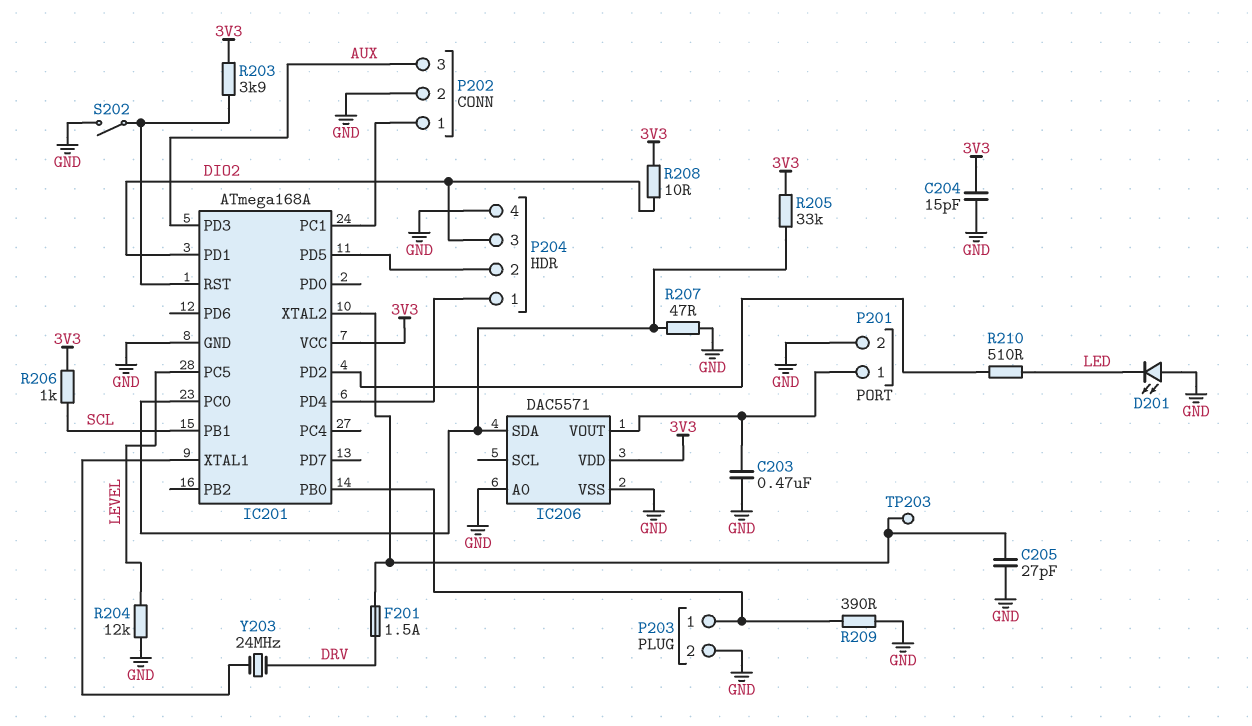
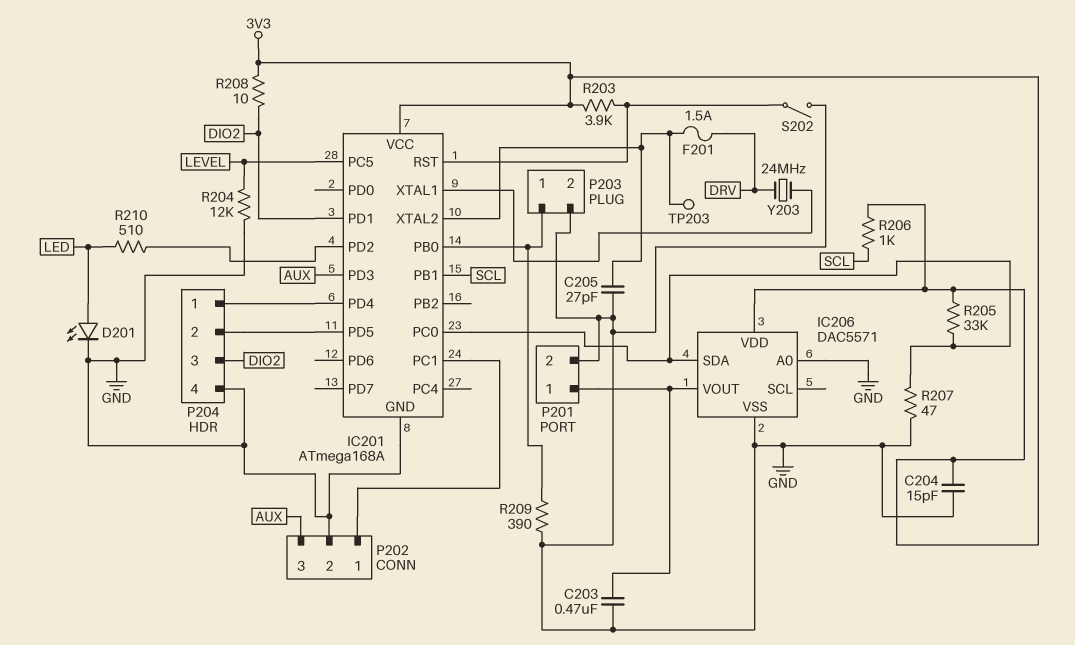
D201: LED (A GND, K LED) -> LED (A LED, K GND)

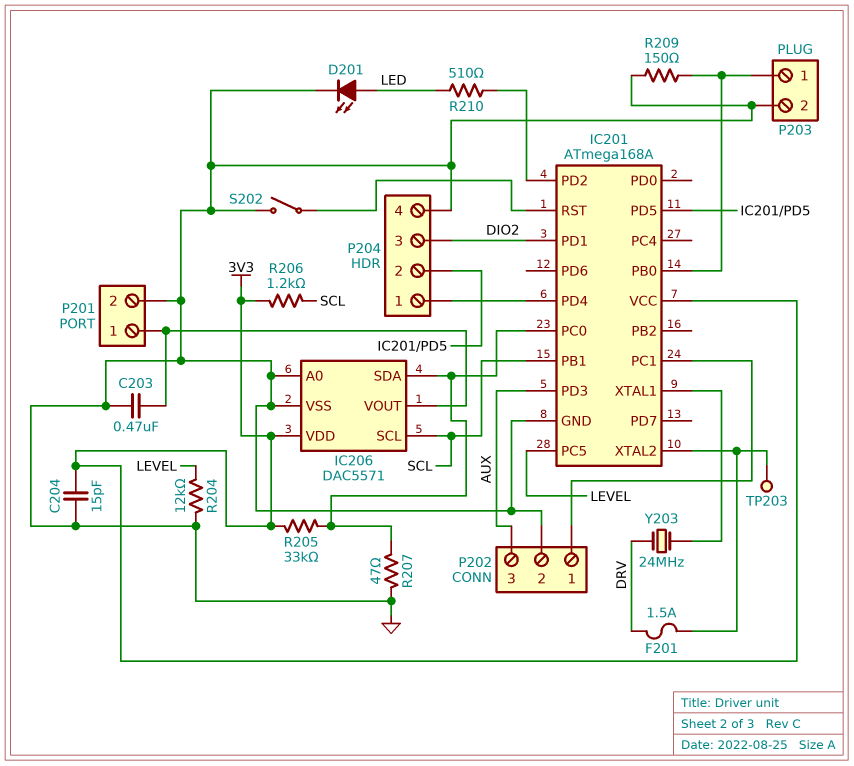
C205: 27pF (GND, IC201/XTAL2) -> none
IC206 pin SCL: none -> SCL
R203: 3.9k (3V3, IC201/RST) -> none
R206: 1k (3V3, SCL) -> 1.2k (3V3, SCL)
R208: 10 (3V3, DIO2) -> none
R209: 390 (GND, IC201/PB0) -> 150 (GND, IC201/PB0)

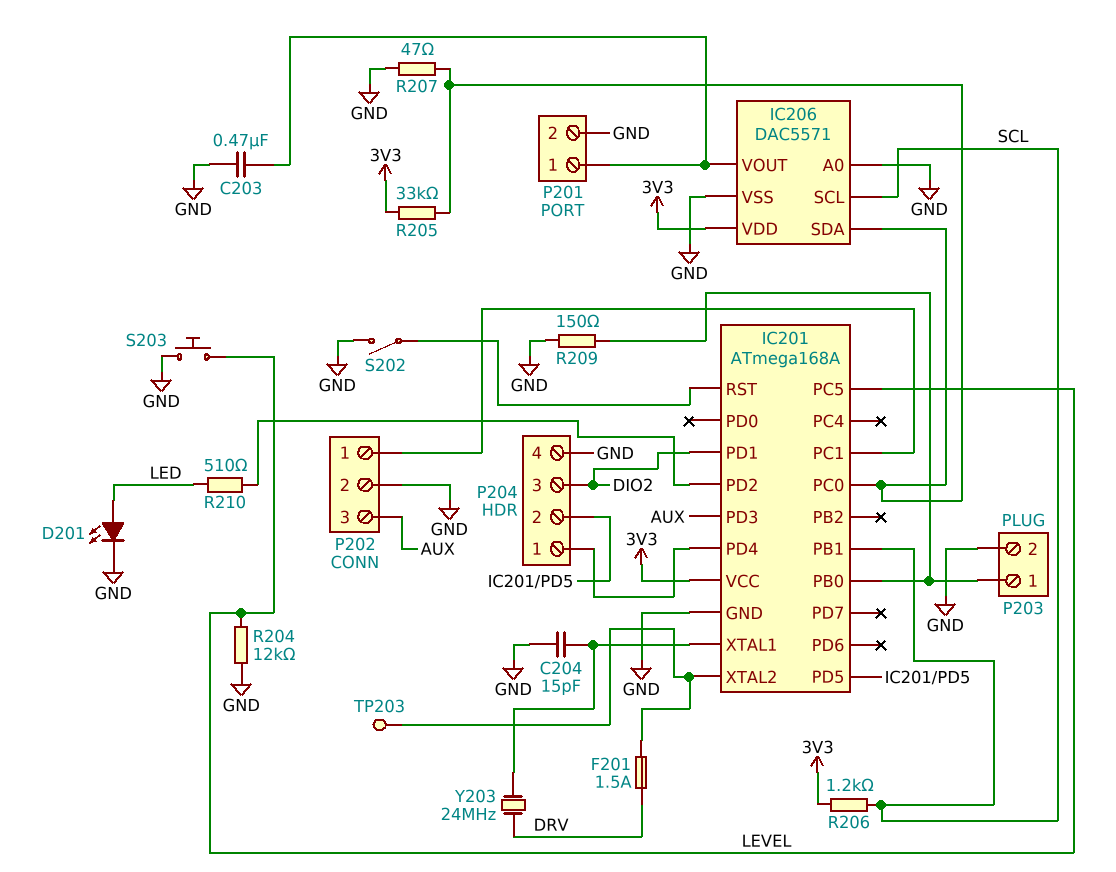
C204: 15pF (3V3, GND) -> 15pF (GND, IC201/XTAL1)
S203: none -> button (GND, LEVEL)

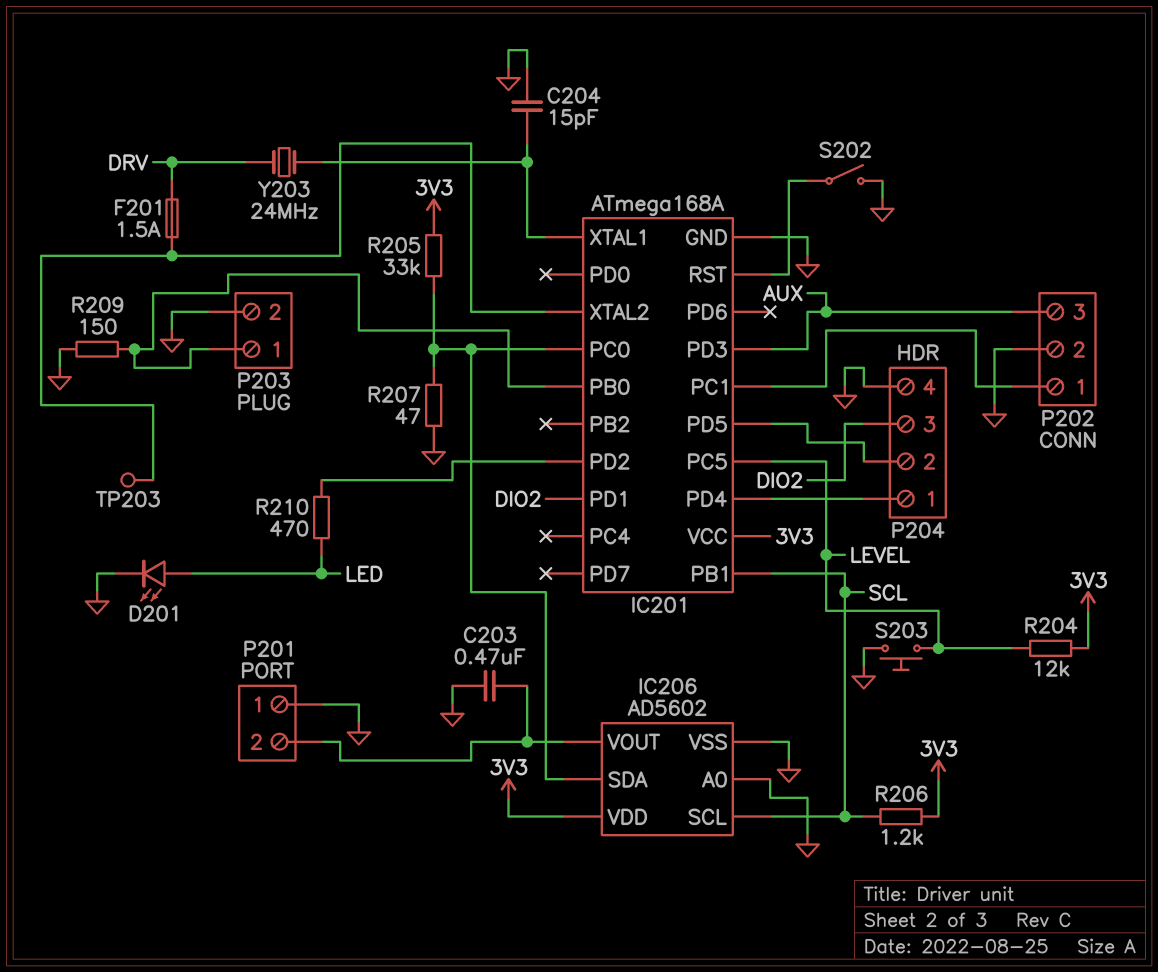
IC206: DAC5571 -> AD5602
P201 pin 1: IC206/VOUT -> GND
P201 pin 2: GND -> IC206/VOUT
R204: 12k (GND, LEVEL) -> 12k (3V3, LEVEL)
R210: 510 (IC201/PD2, LED) -> 470 (IC201/PD2, LED)

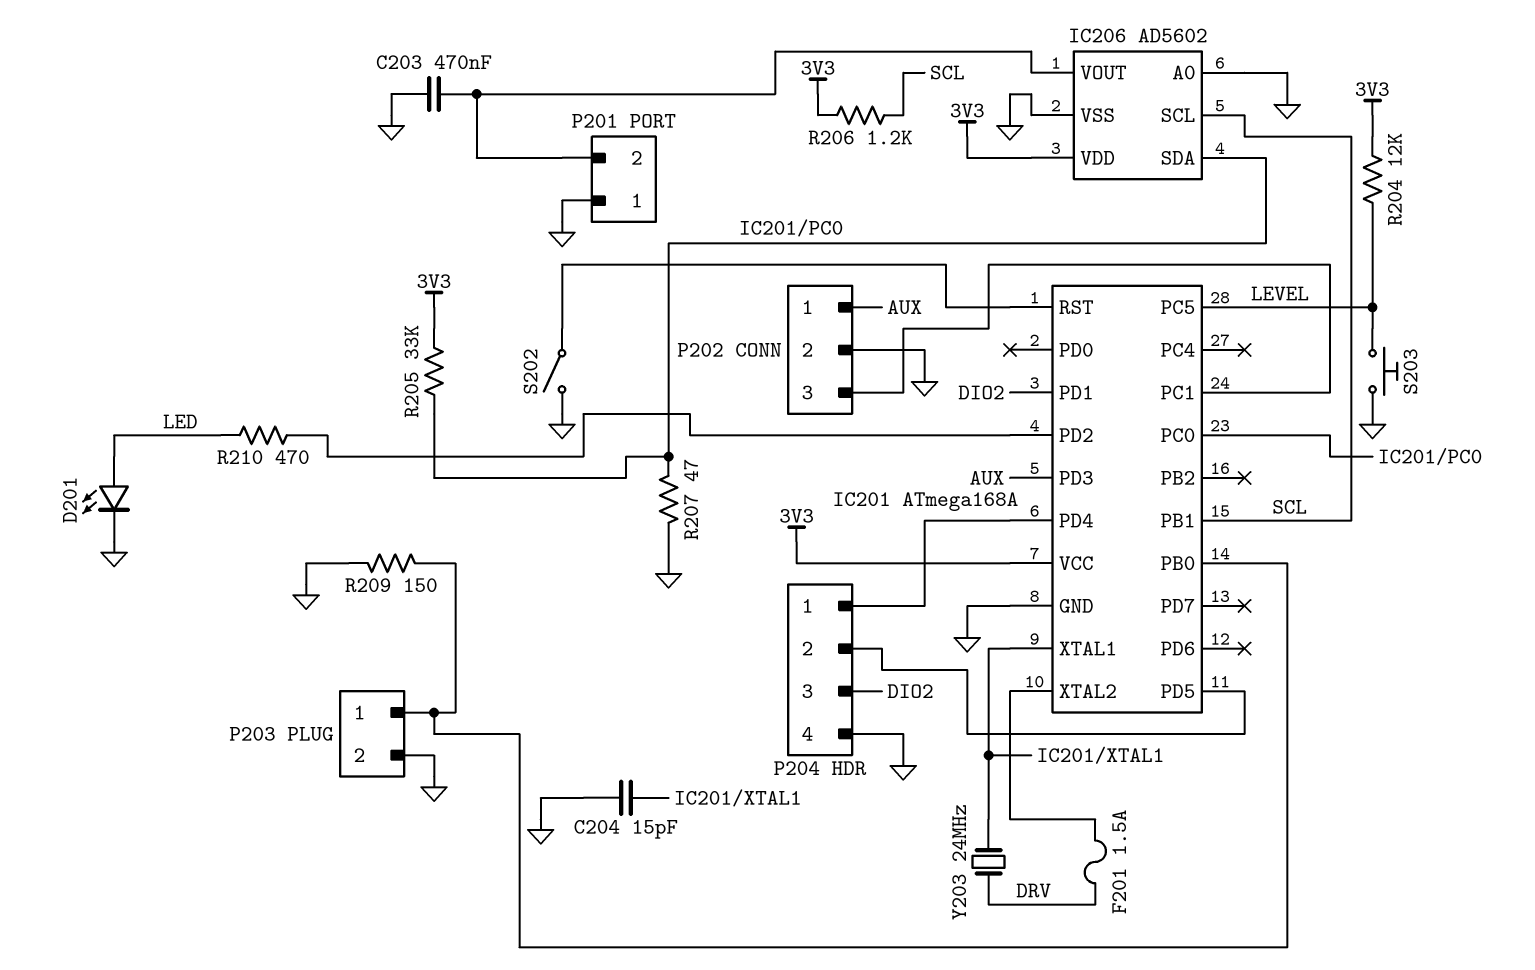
P202 pin 1: IC201/PC1 -> AUX
P202 pin 3: AUX -> IC201/PC1
TP203: test point (IC201/XTAL2) -> none

